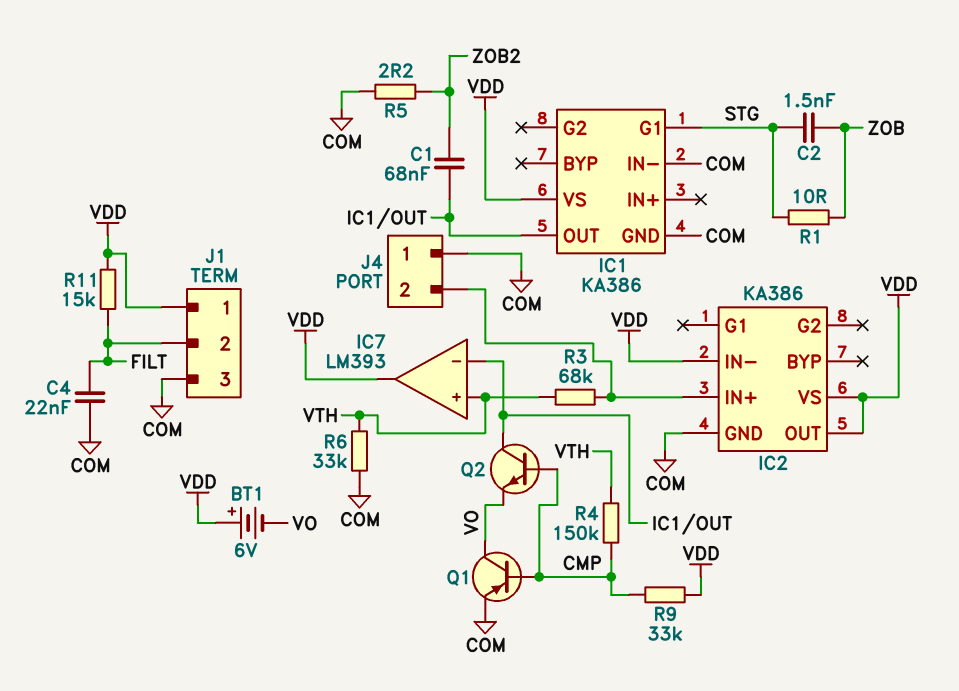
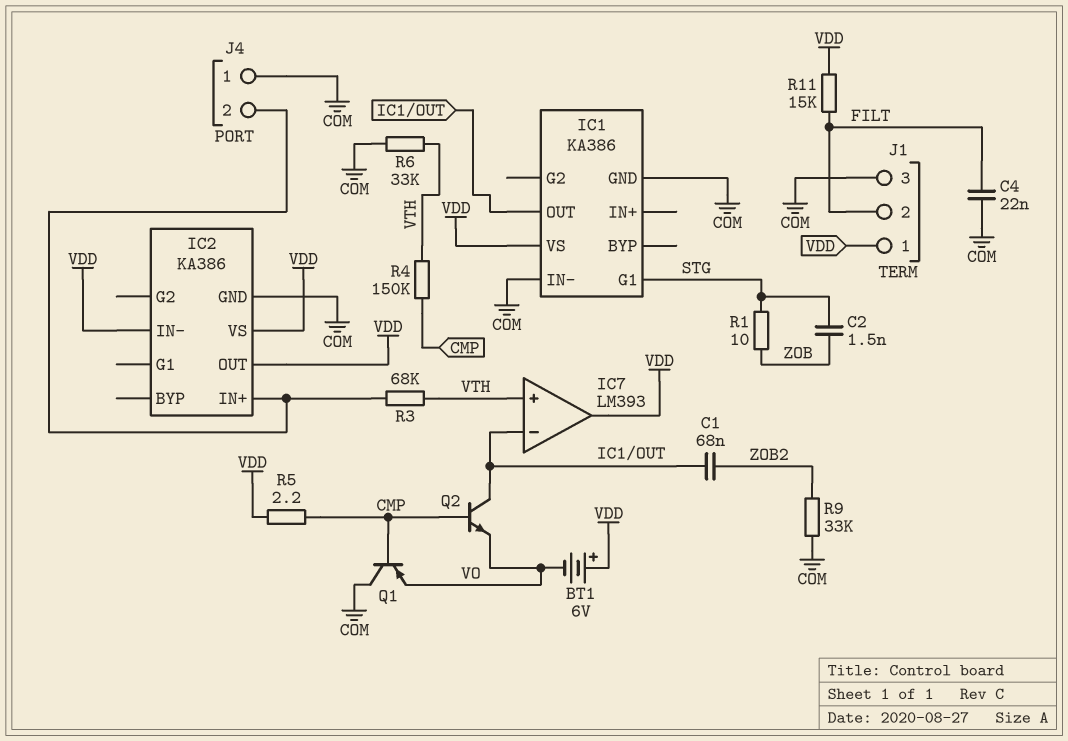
Q1: PNP (B CMP, C VO, E COM) -> PNP (B CMP, C COM, E VO)
R5: 2.2 (COM, ZOB2) -> 2.2 (CMP, VDD)
R9: 33k (CMP, VDD) -> 33k (COM, ZOB2)

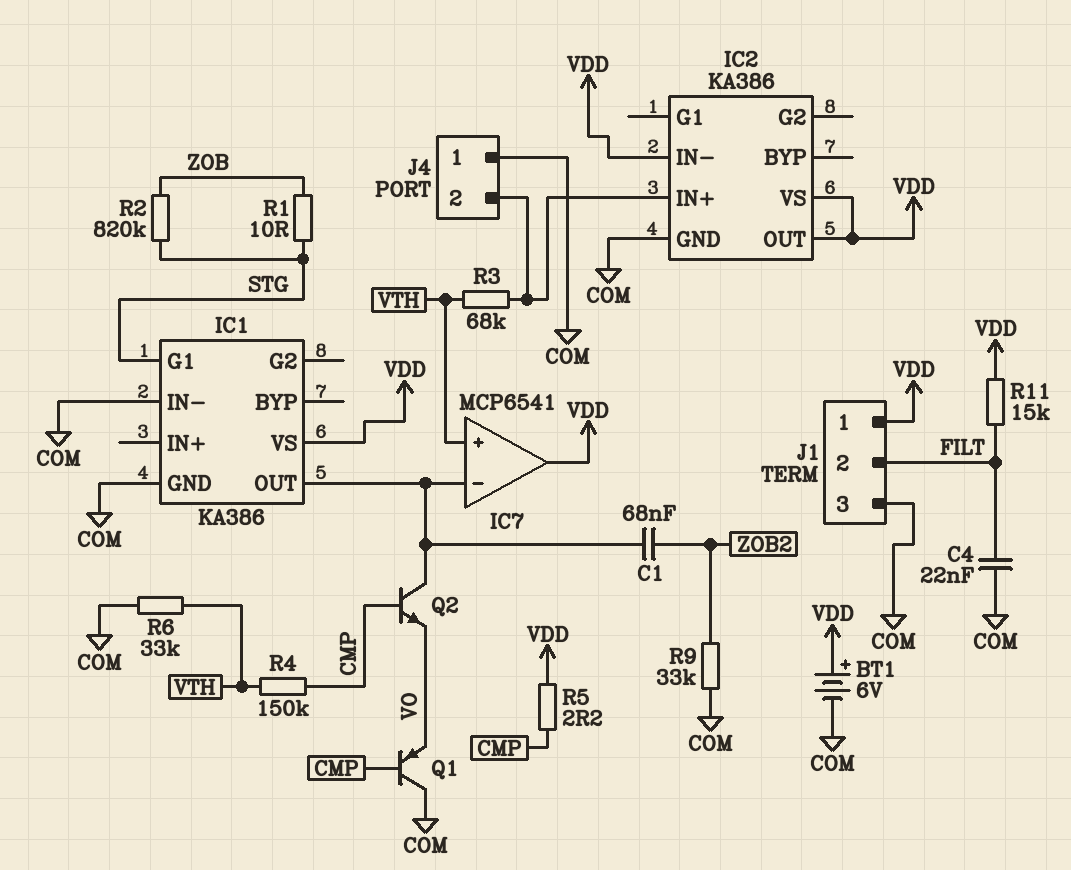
BT1: 6V (plus VDD, minus VO) -> 6V (plus VDD, minus COM)
C2: 1.5nF (STG, ZOB) -> none
IC7: LM393 -> MCP6541
R2: none -> 820k (STG, ZOB)

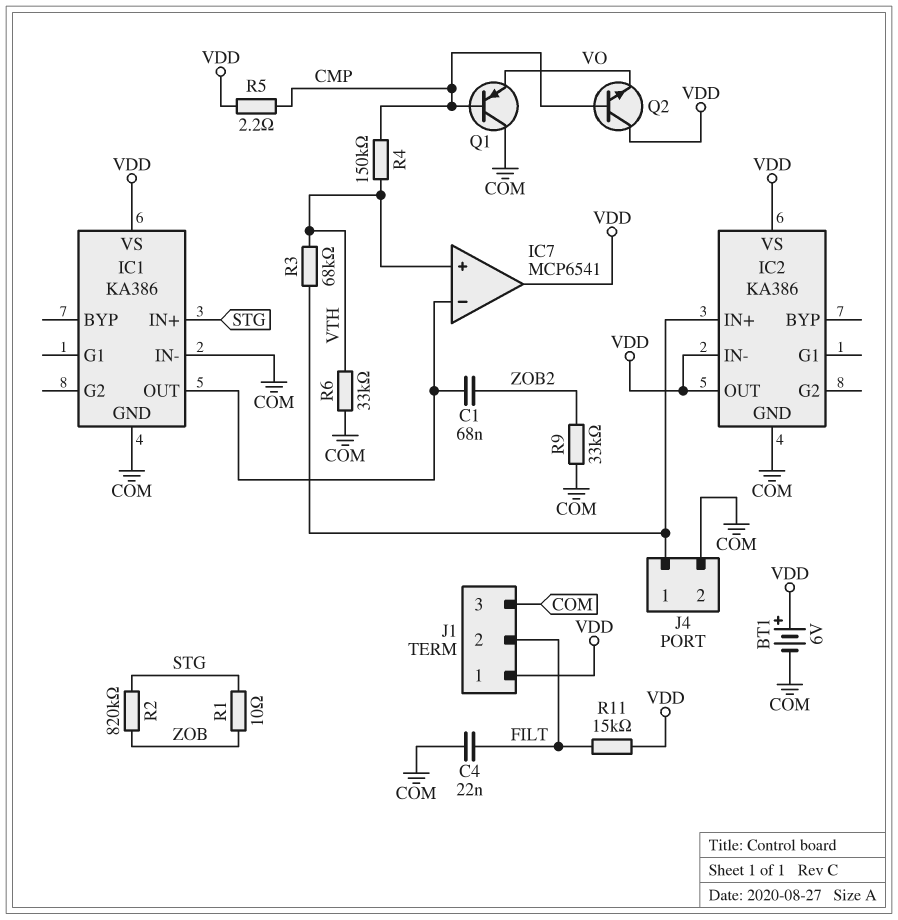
IC1 pin G1: STG -> none
IC1 pin IN+: none -> STG
J4 pin 1: COM -> IC2/IN+
J4 pin 2: IC2/IN+ -> COM
Q2: NPN (B CMP, C IC1/OUT, E VO) -> NPN (B CMP, C VDD, E VO)

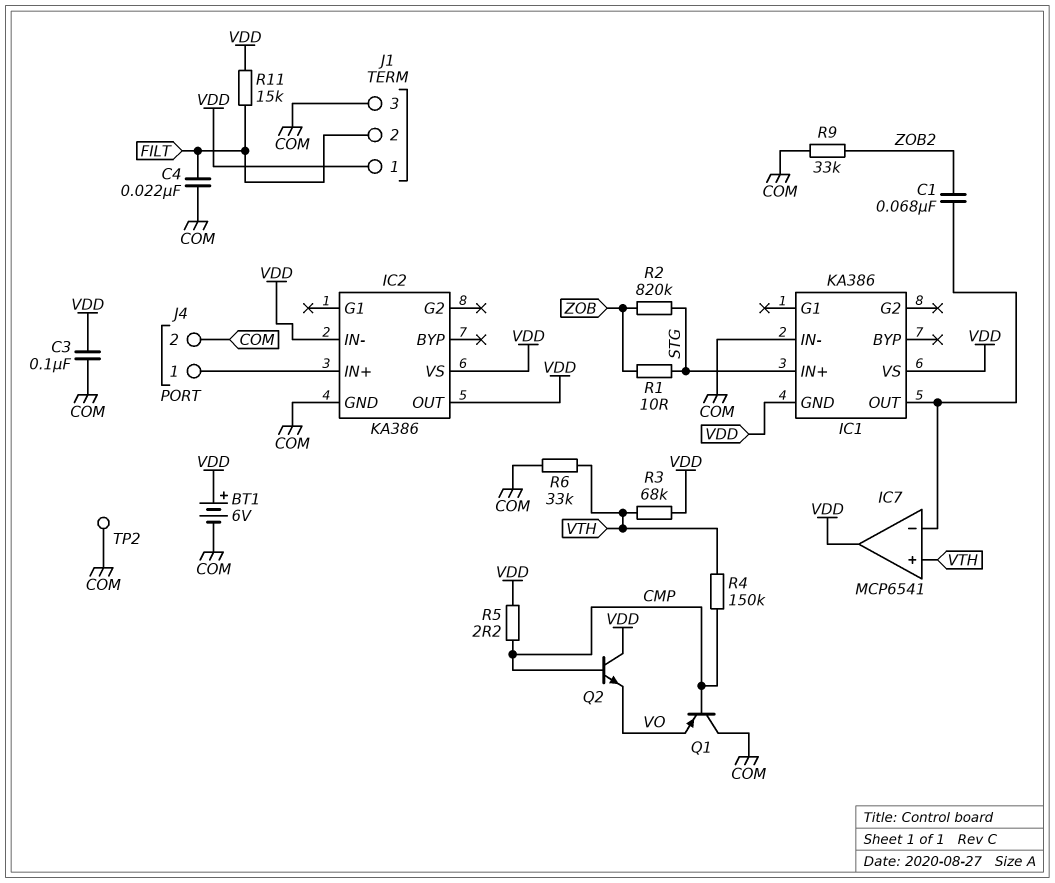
C3: none -> 100nF (COM, VDD)
IC1 pin GND: COM -> VDD
R3: 68k (IC2/IN+, VTH) -> 68k (VDD, VTH)
TP2: none -> test point (COM)

